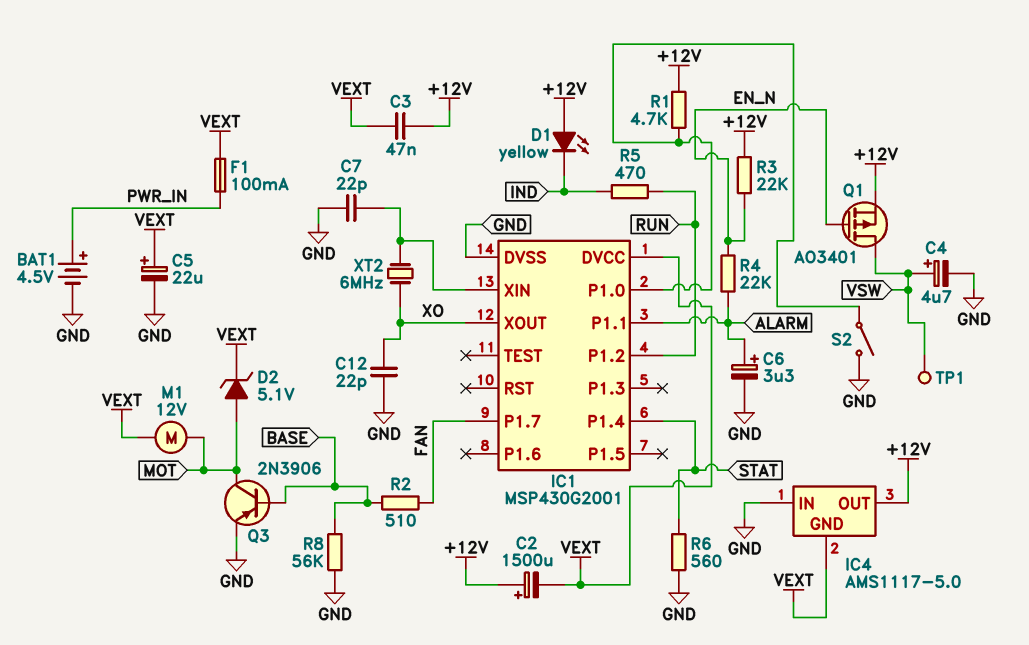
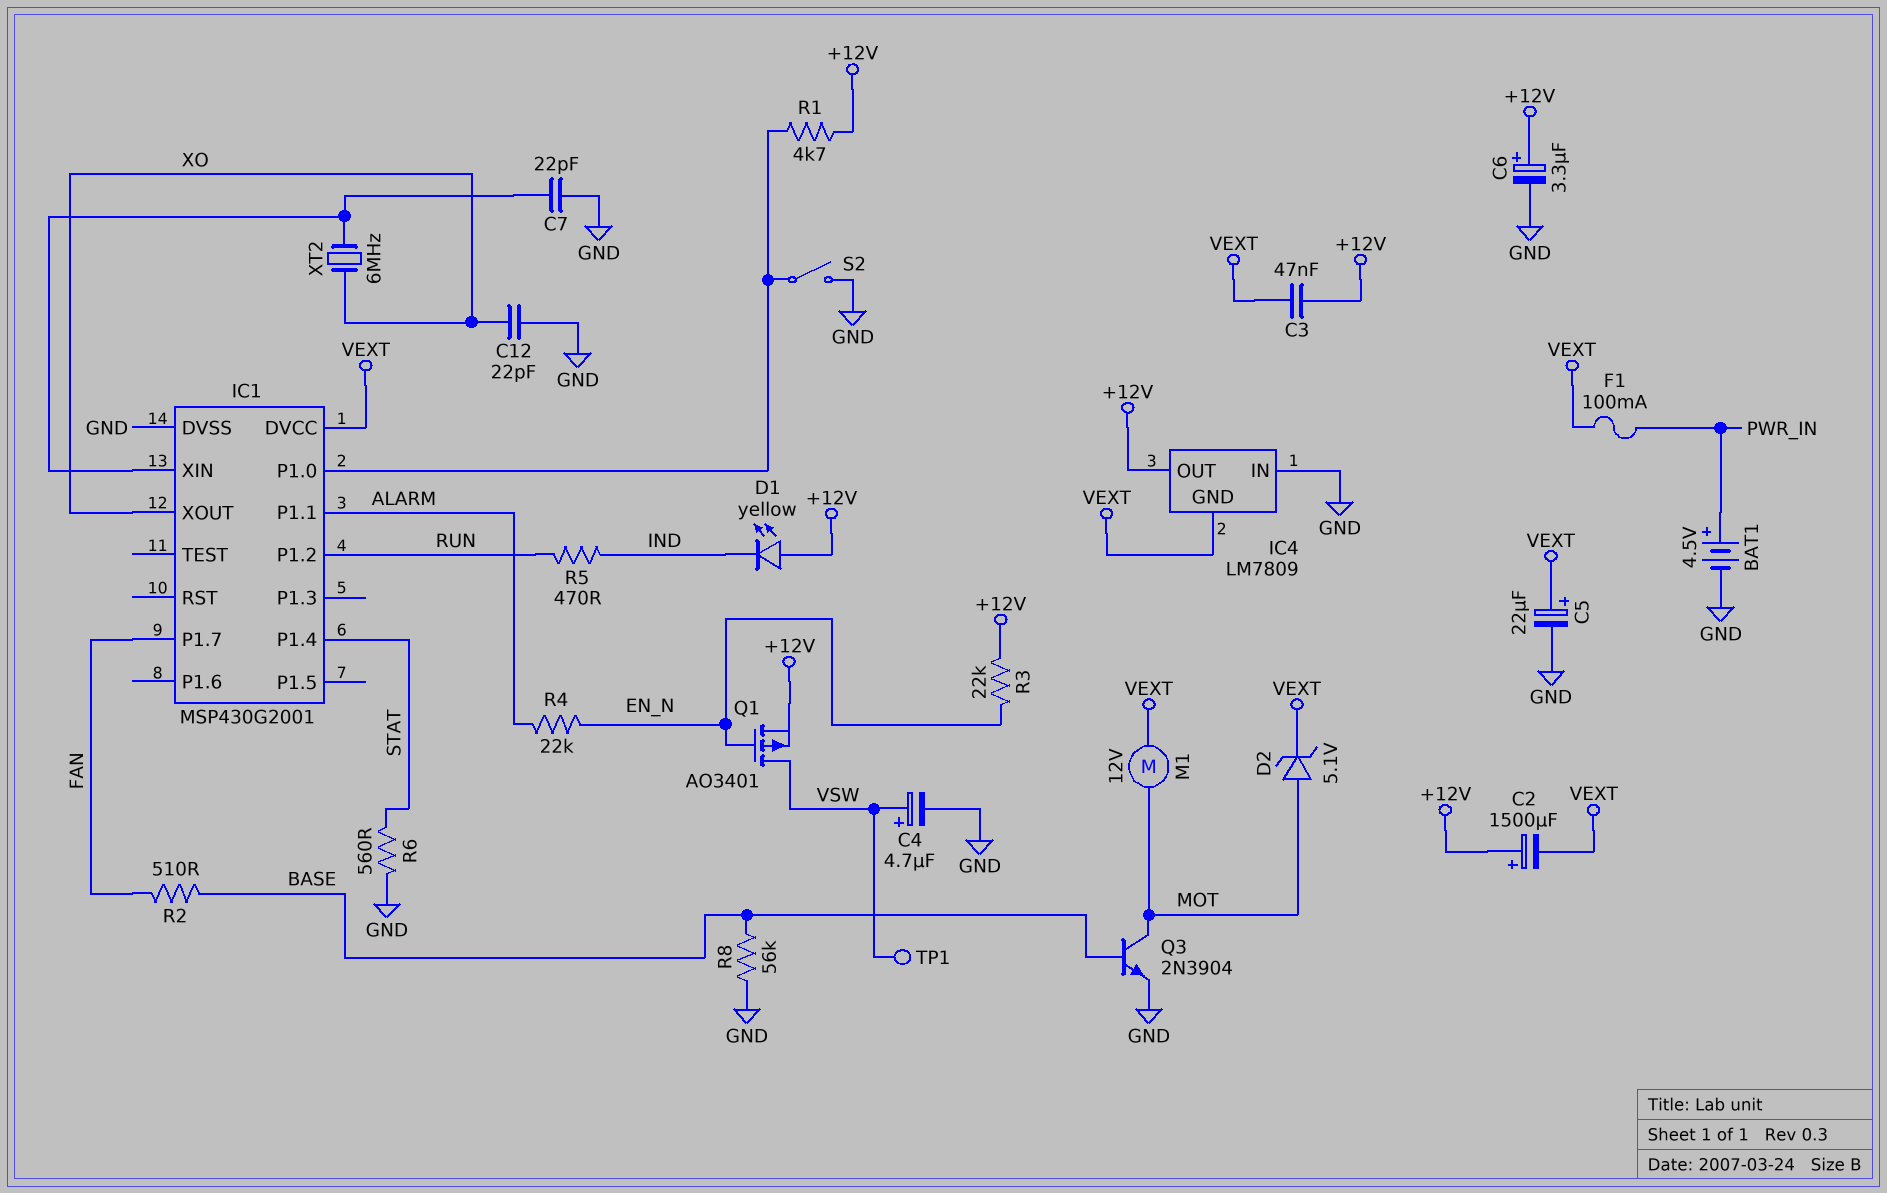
C6: 3.3uF (plus ALARM, minus GND) -> 3.3uF (plus +12V, minus GND)
IC4: AMS1117-5.0 -> LM7809
Q3: PNP 2N3906 (B BASE, C MOT, E GND) -> NPN 2N3904 (B BASE, C MOT, E GND)

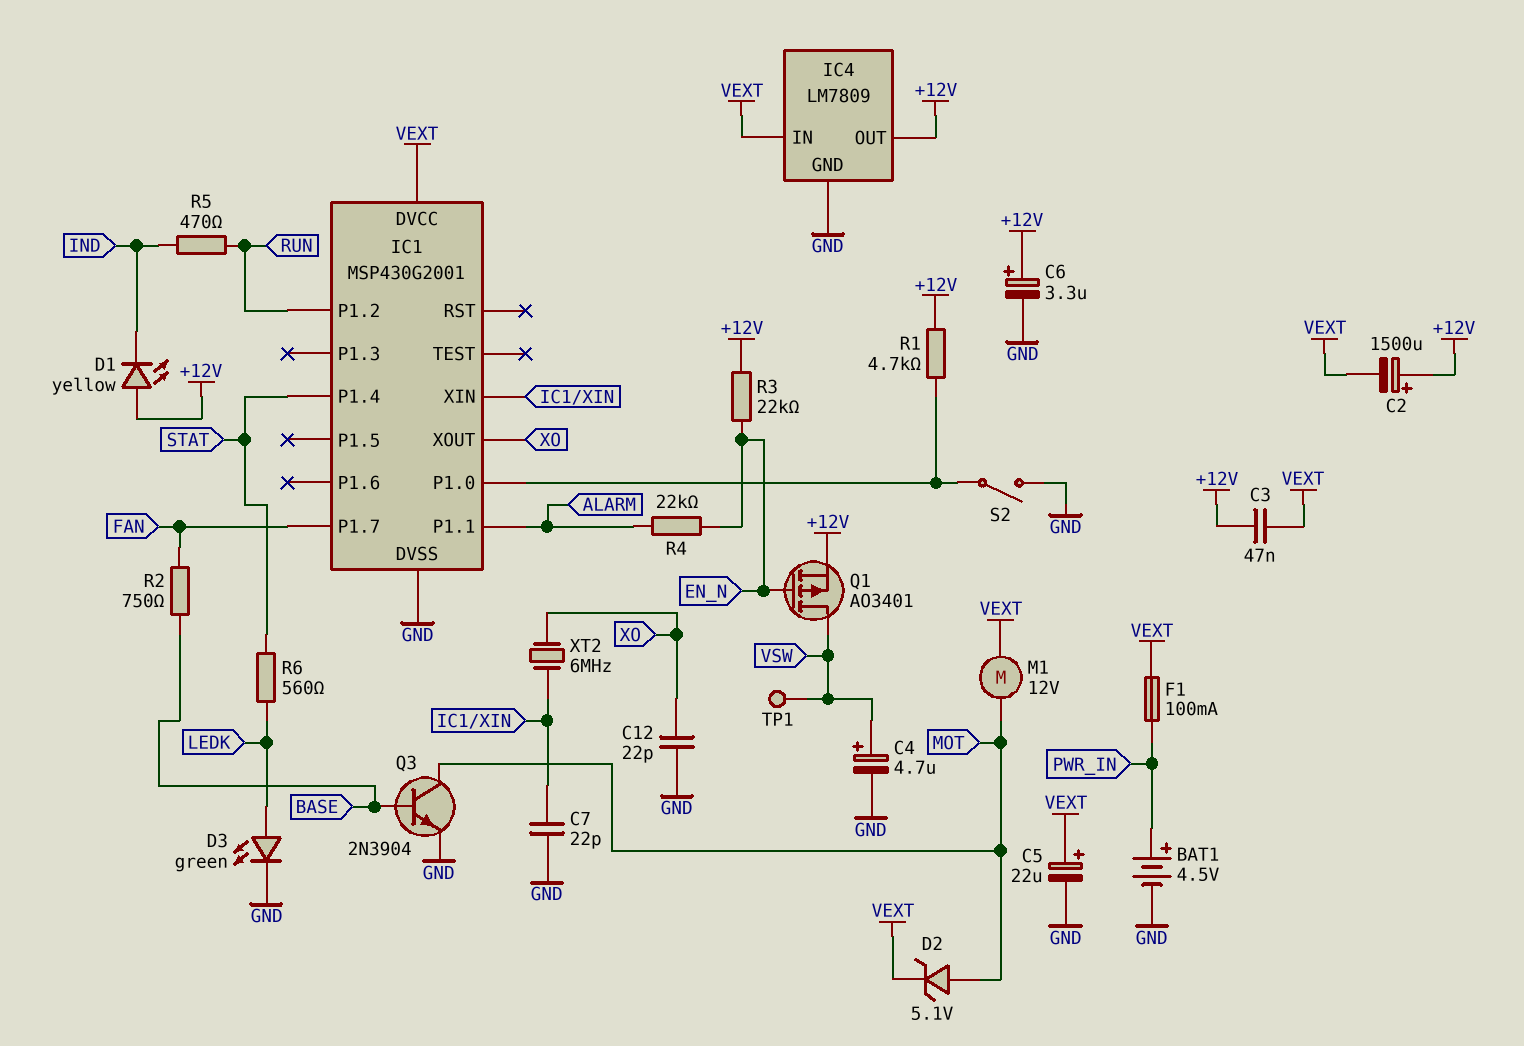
D3: none -> LED green (A LEDK, K GND)
IC4 pin GND: VEXT -> GND
IC4 pin IN: GND -> VEXT
R2: 510 (BASE, FAN) -> 750 (BASE, FAN)
R6: 560 (GND, STAT) -> 560 (LEDK, STAT)
R8: 56k (BASE, GND) -> none

